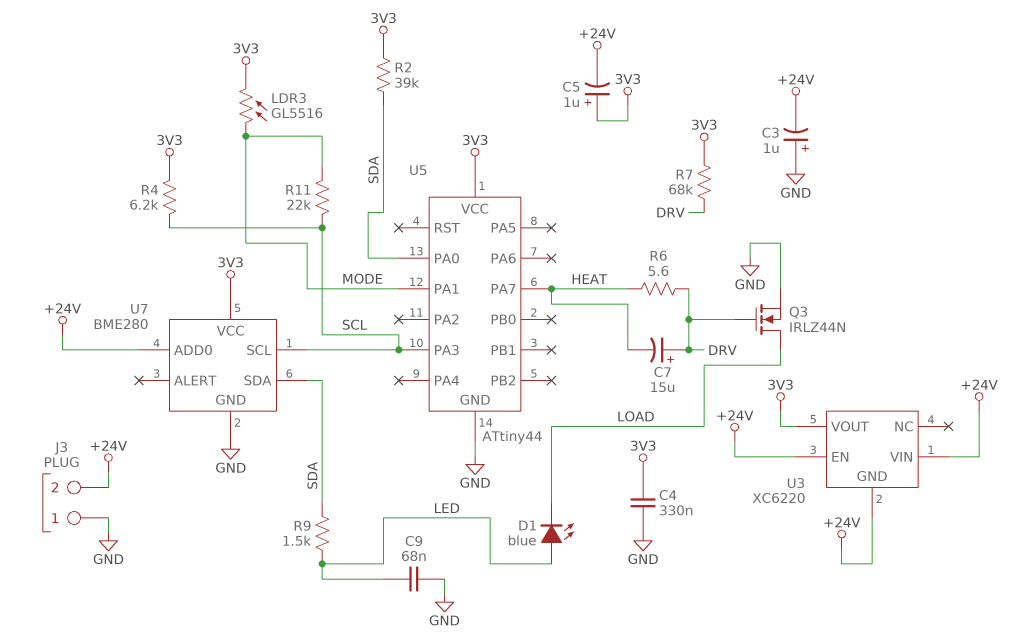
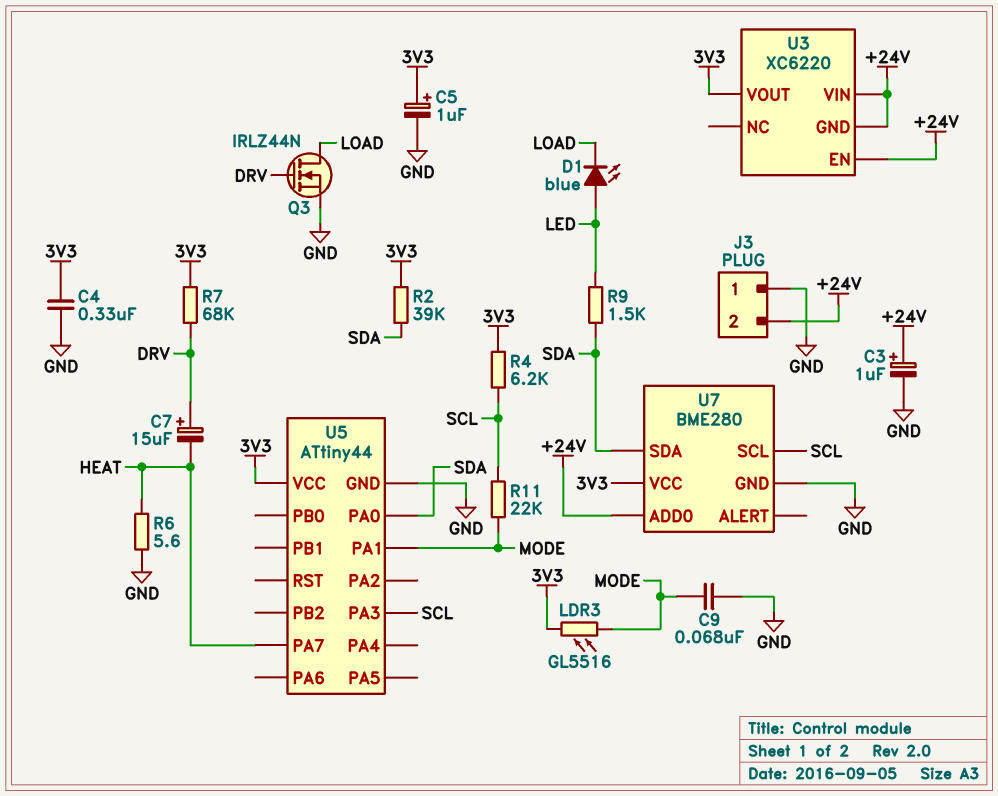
C3: 1uF (plus GND, minus +24V) -> 1uF (plus +24V, minus GND)
C5: 1uF (plus 3V3, minus +24V) -> 1uF (plus 3V3, minus GND)
C9: 68nF (GND, LED) -> 68nF (GND, MODE)
R6: 5.6 (DRV, HEAT) -> 5.6 (GND, HEAT)

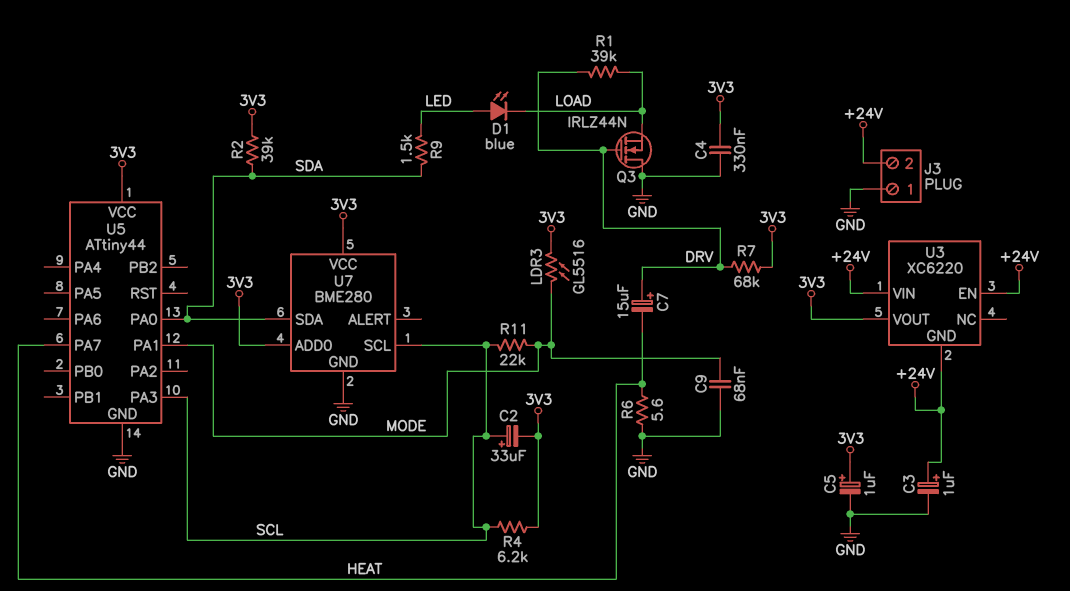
C2: none -> 33uF (plus SCL, minus 3V3)
Q3: NMOS IRLZ44N (G DRV, D LOAD, S GND) -> NMOS IRLZ44N (G DRV, D GND, S LOAD)
R1: none -> 39k (DRV, LOAD)
U7 pin ADD0: +24V -> 3V3

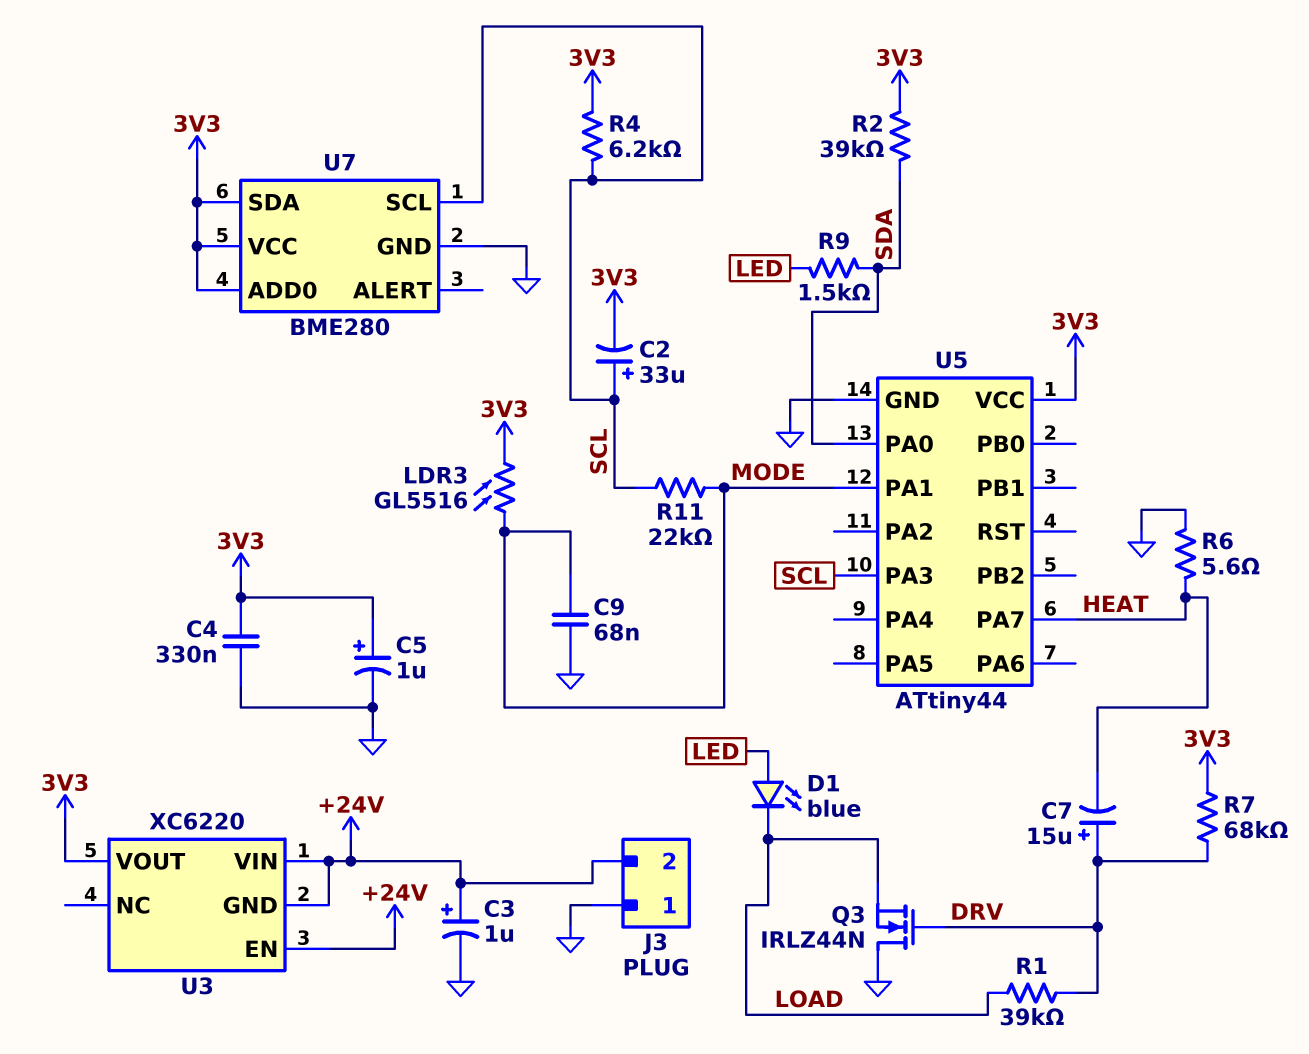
U7 pin SDA: SDA -> 3V3

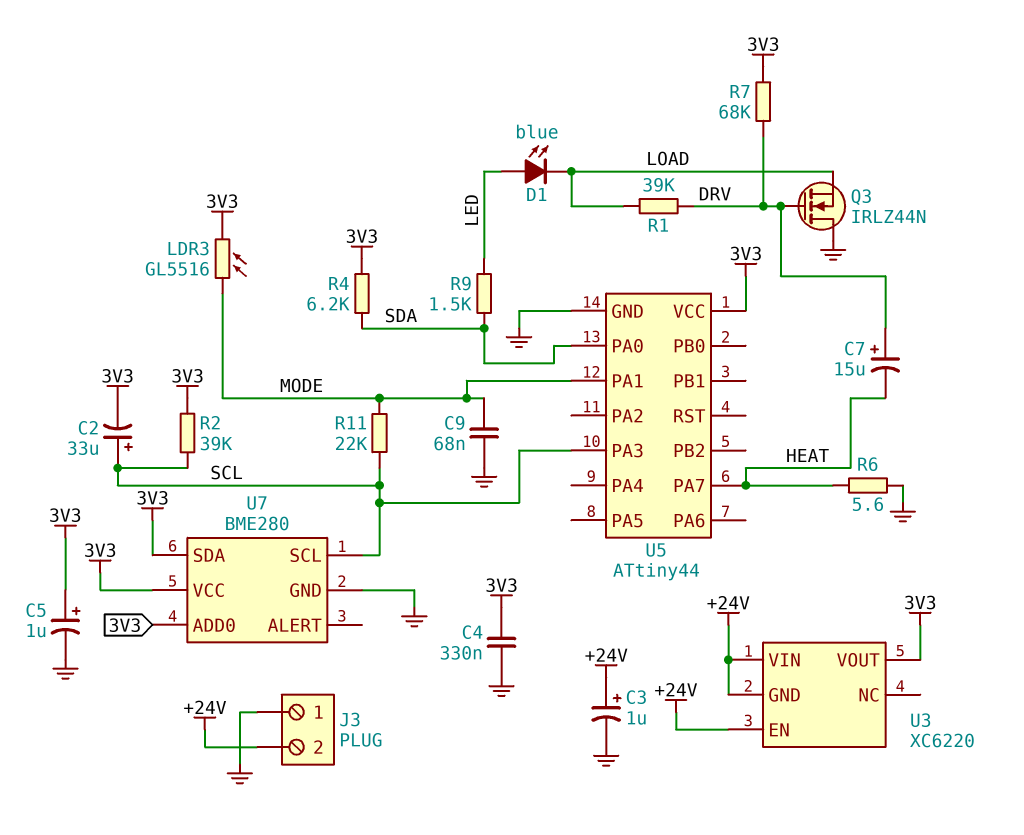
R2: 39k (3V3, SDA) -> 39k (3V3, SCL)
R4: 6.2k (3V3, SCL) -> 6.2k (3V3, SDA)

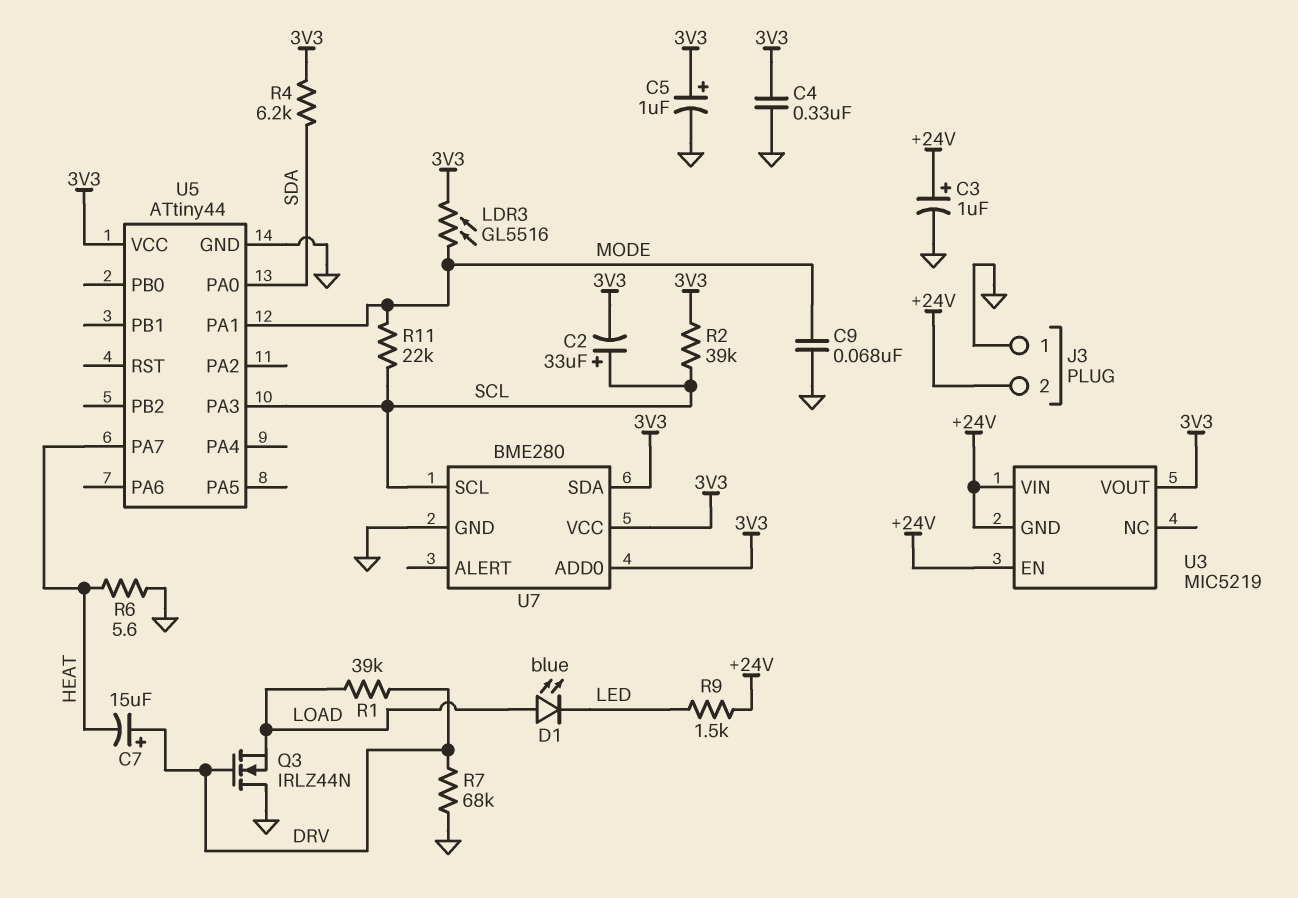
D1: LED blue (A LED, K LOAD) -> LED blue (A LOAD, K LED)
R7: 68k (3V3, DRV) -> 68k (DRV, GND)
R9: 1.5k (LED, SDA) -> 1.5k (+24V, LED)
U3: XC6220 -> MIC5219

